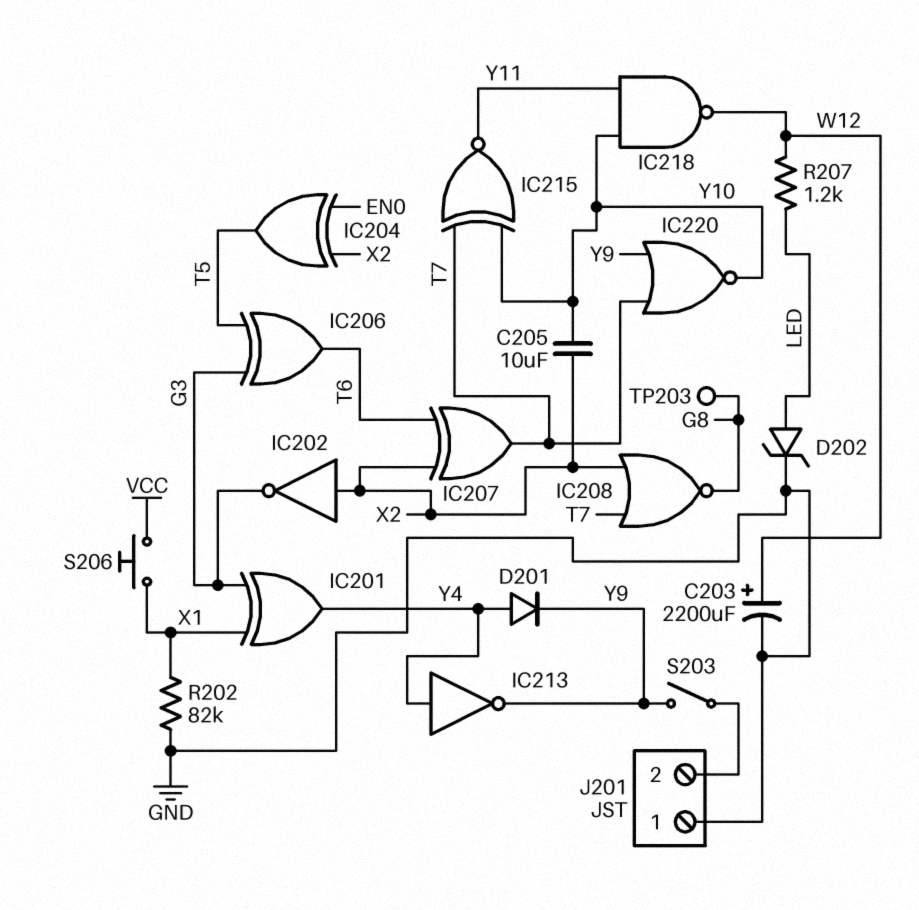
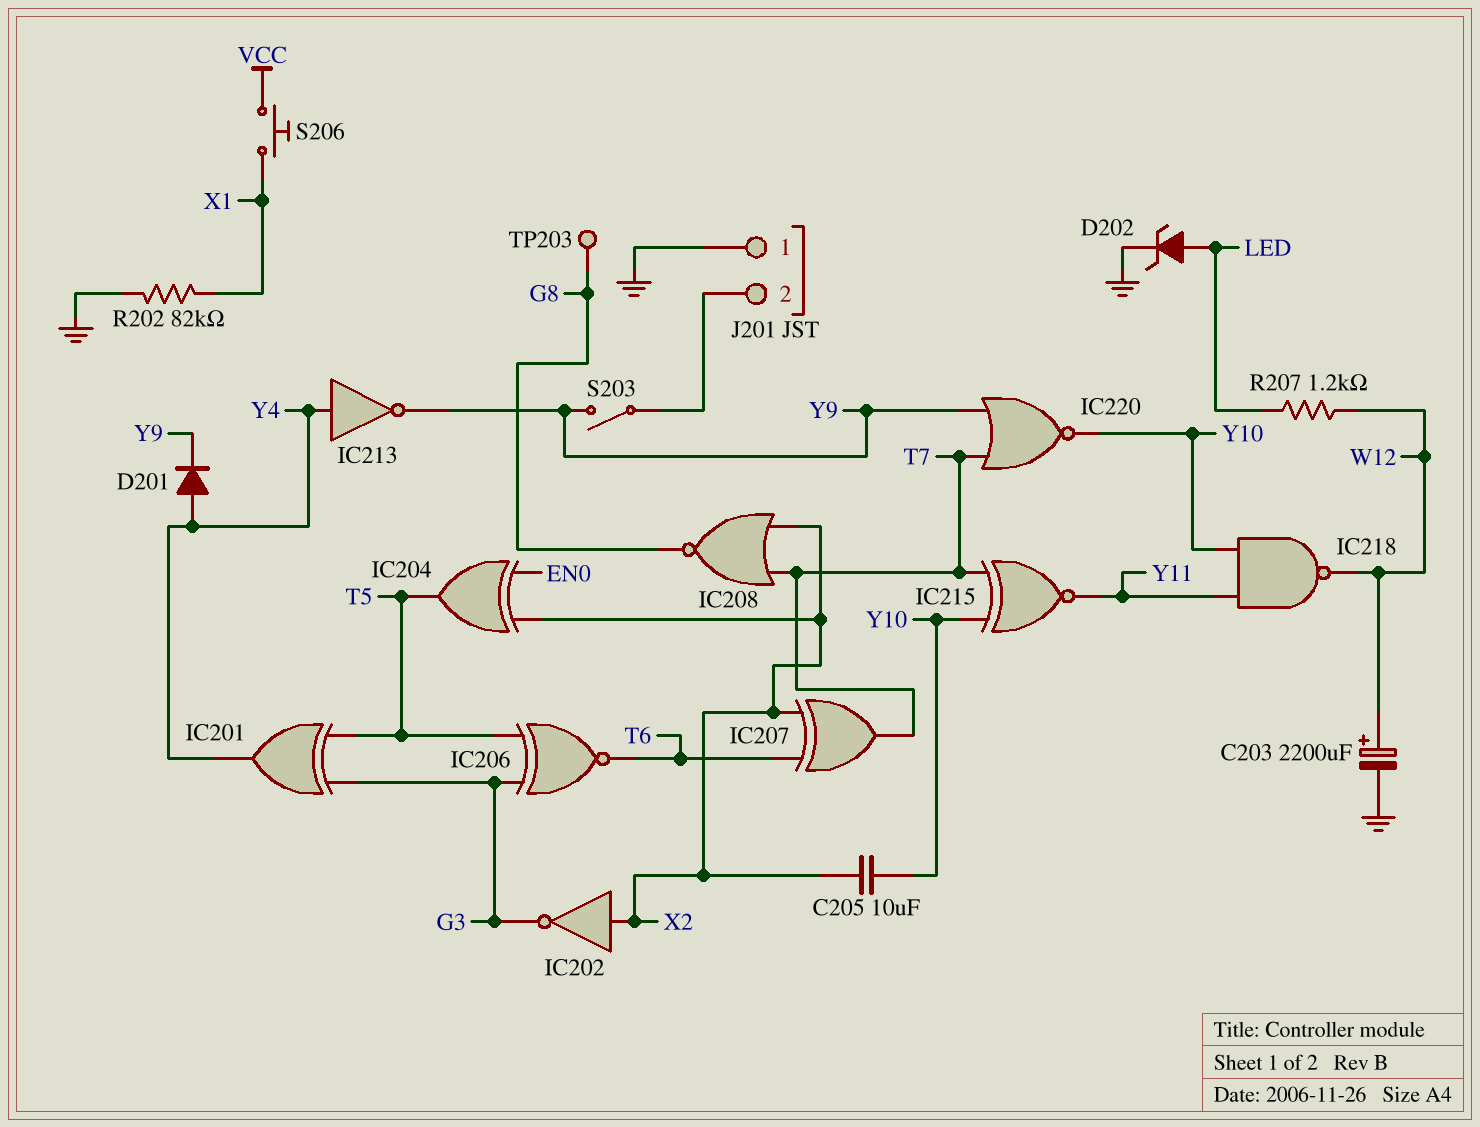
IC201: XOR (in G3, in X1, out Y4) -> XOR (in G3, in T5, out Y4)
IC206: XOR (in G3, in T5, out T6) -> XNOR (in G3, in T5, out T6)

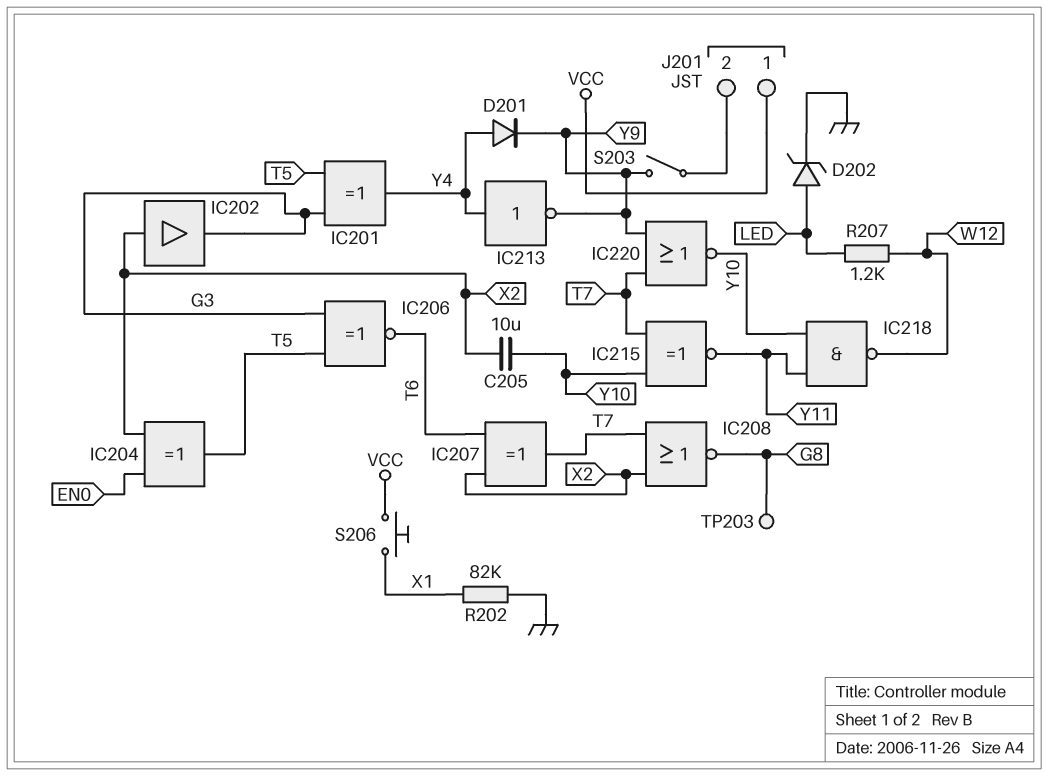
C203: 2200uF (plus W12, minus GND) -> none
IC202: NOT (in X2, out G3) -> buffer (in X2, out G3)
J201 pin 1: GND -> VCC

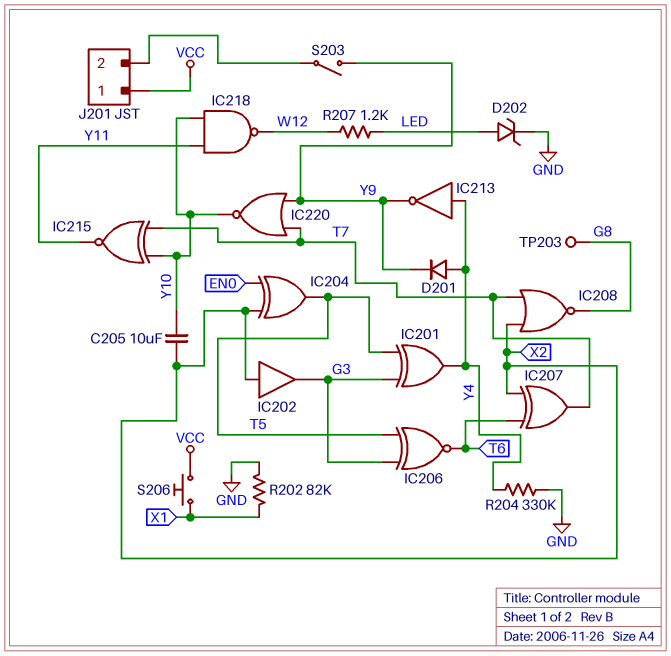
R204: none -> 330k (GND, Y4)

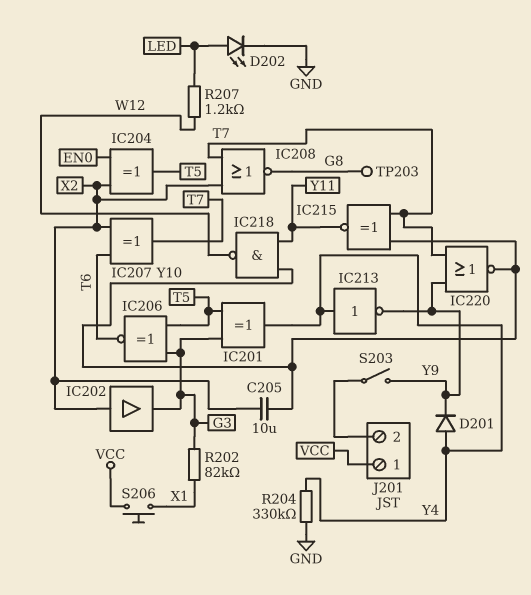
D202: zener (A LED, K GND) -> LED (A LED, K GND)
R202: 82k (GND, X1) -> 82k (G3, X1)

